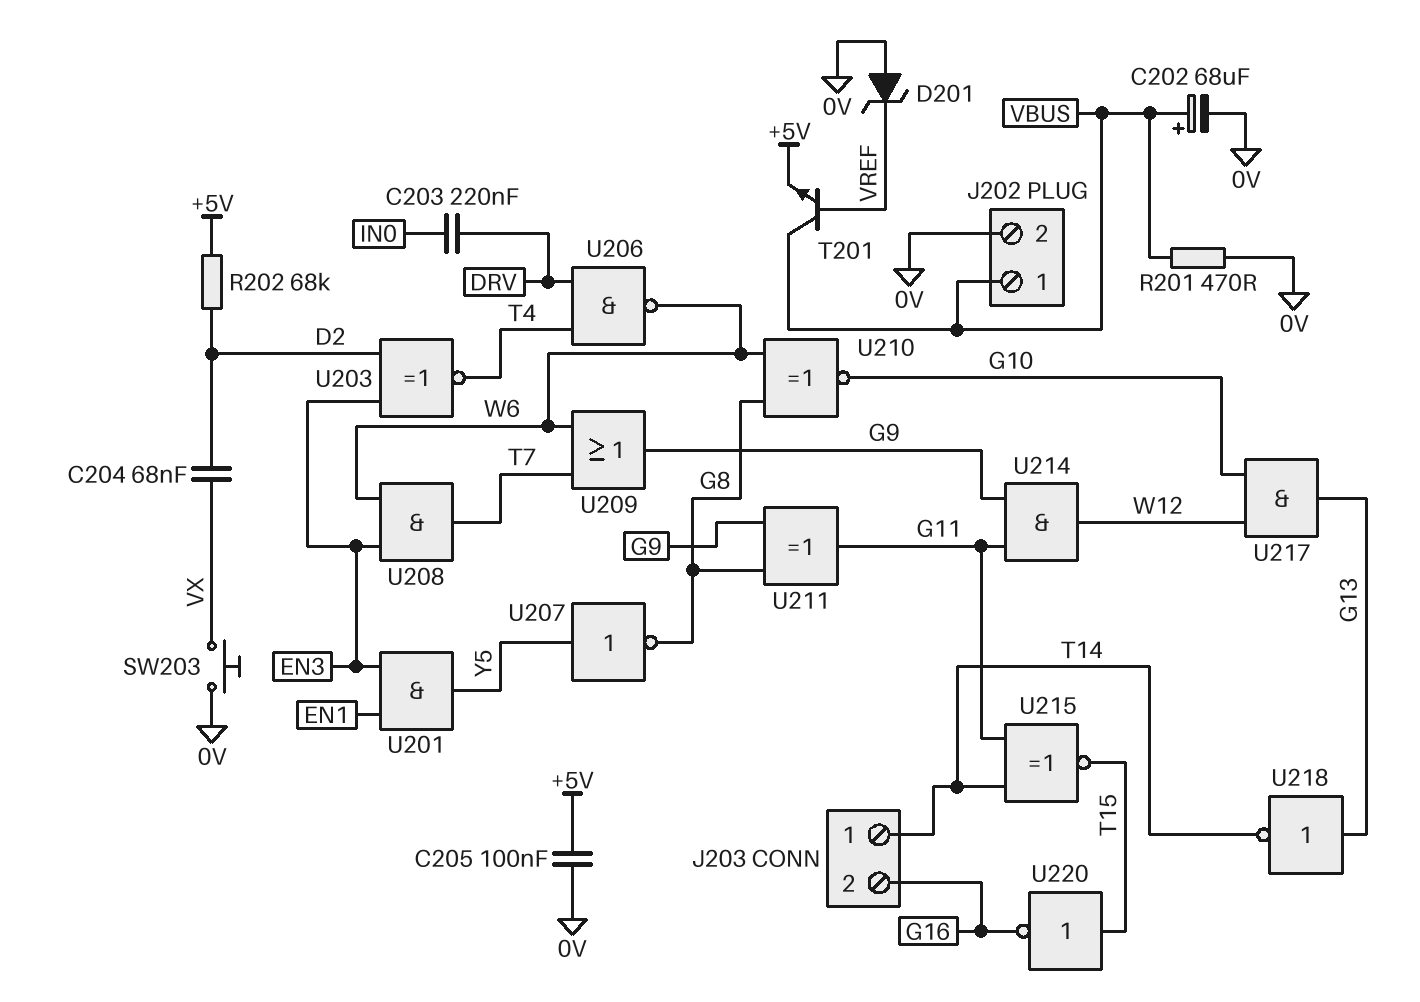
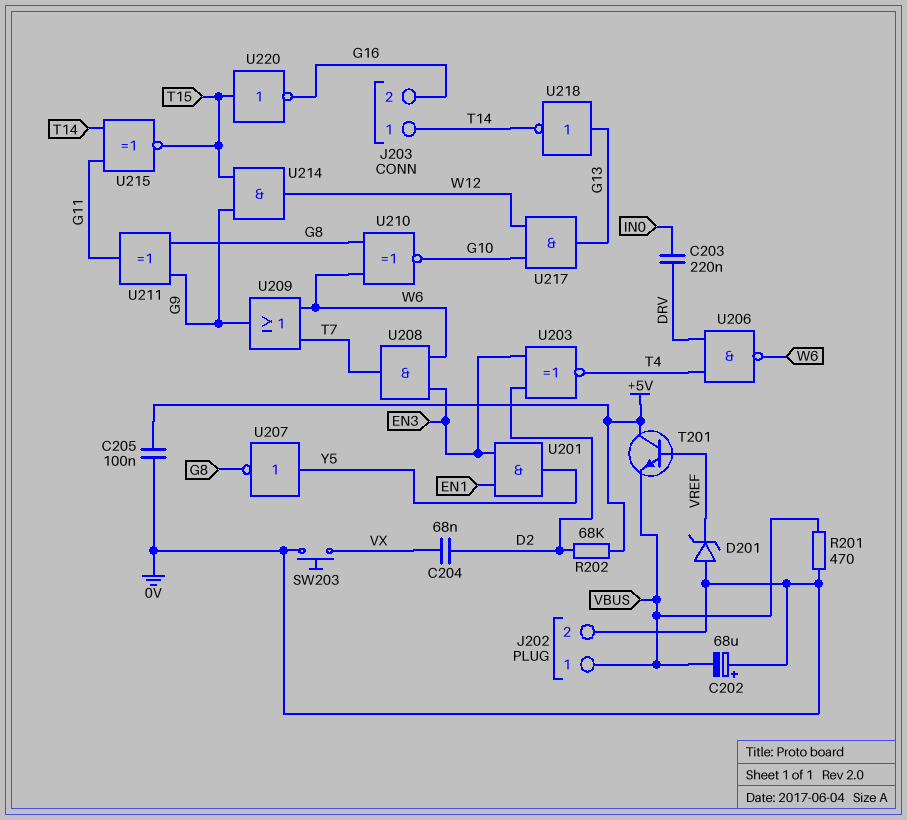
C202: 68uF (plus VBUS, minus 0V) -> 68uF (plus 0V, minus VBUS)
T201: NPN (B VREF, C VBUS, E +5V) -> NPN (B VREF, C +5V, E VBUS)
U214: AND (in G9, in G11, out W12) -> AND (in G9, in T15, out W12)

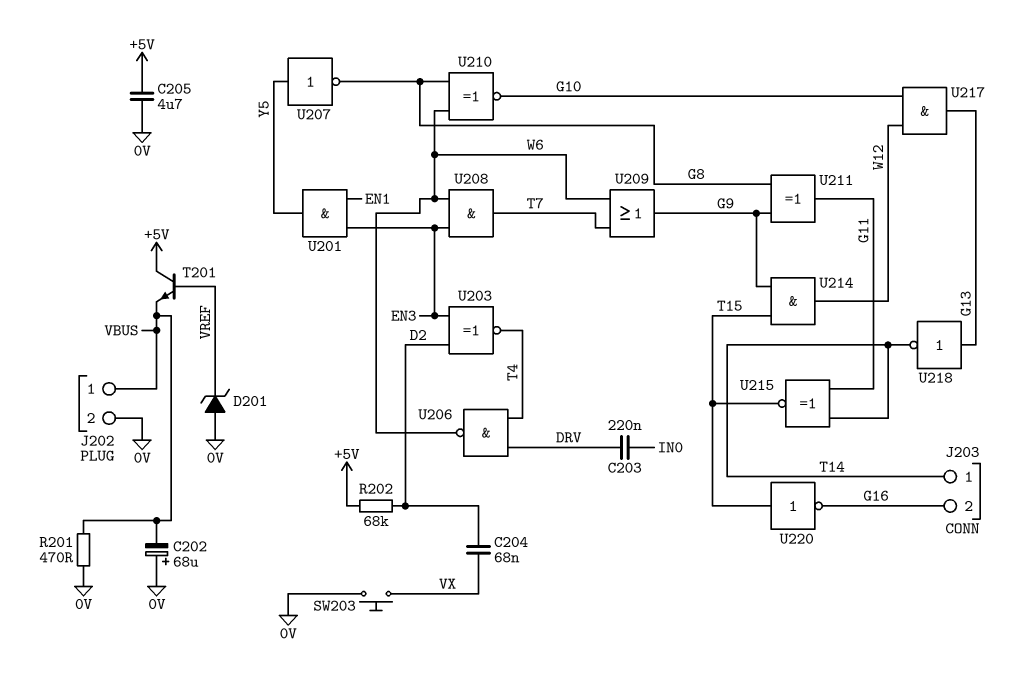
C205: 100nF (+5V, 0V) -> 4.7uF (+5V, 0V)

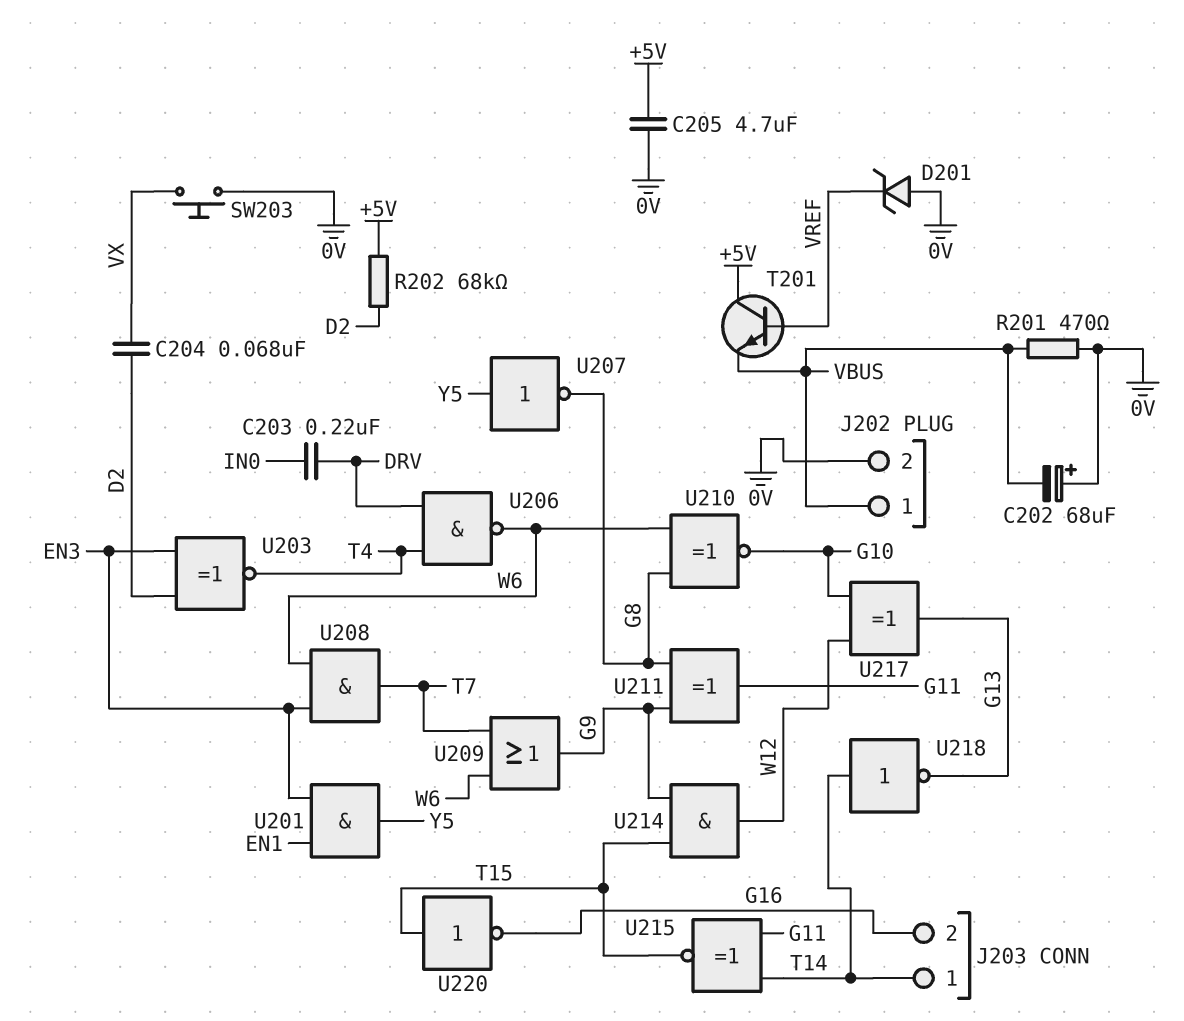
U217: AND (in G10, in W12, out G13) -> XOR (in G10, in W12, out G13)
U218: NOT (in G13, out T14) -> NOT (in T14, out G13)

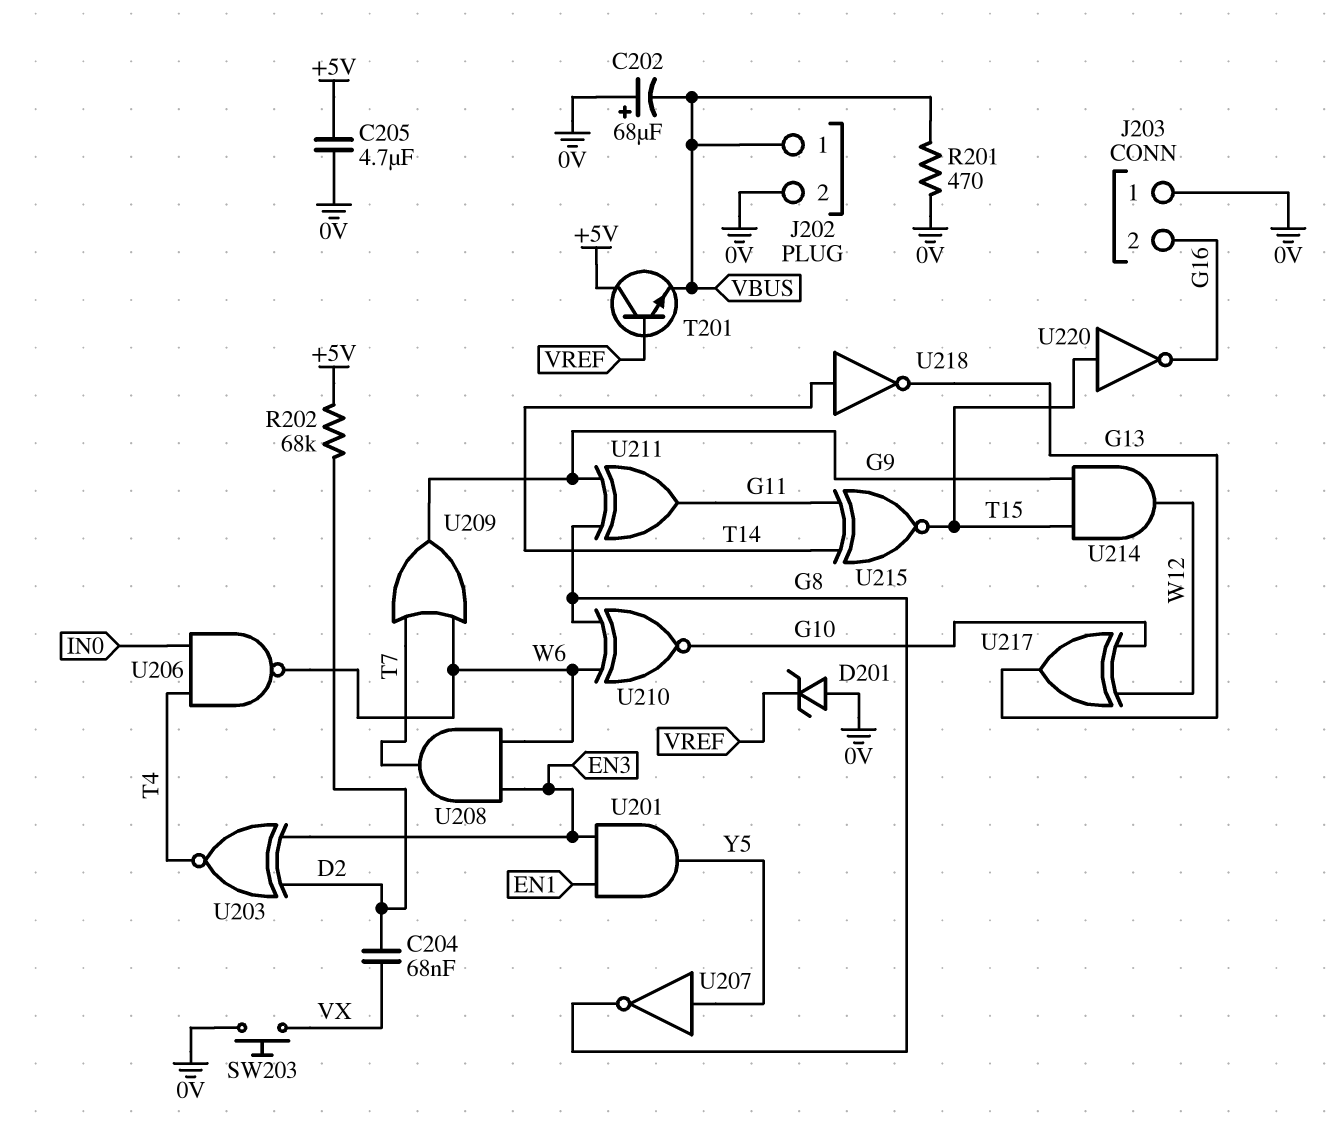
C203: 220nF (DRV, IN0) -> none
J203 pin 1: T14 -> 0V
U206: NAND (in DRV, in T4, out W6) -> NAND (in IN0, in T4, out W6)

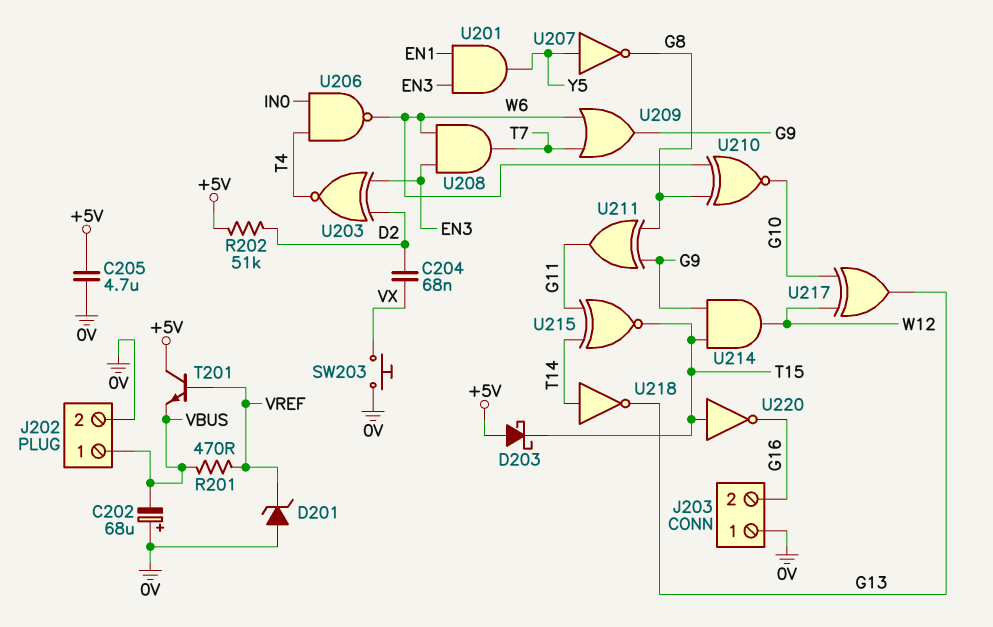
D203: none -> schottky (A +5V, K T15)
R201: 470 (0V, VBUS) -> 470 (VBUS, VREF)
R202: 68k (+5V, D2) -> 51k (+5V, D2)

